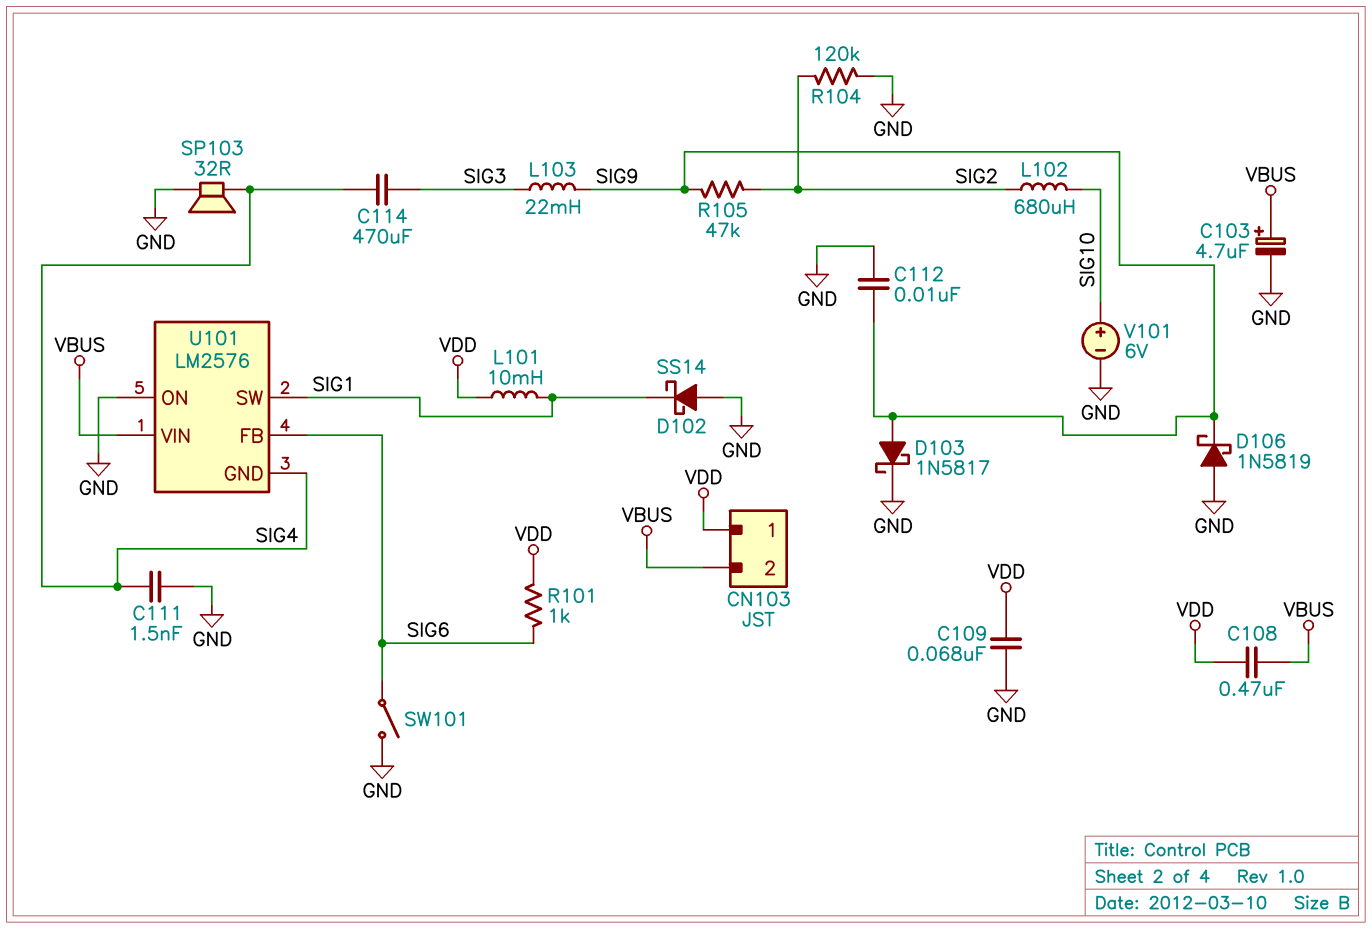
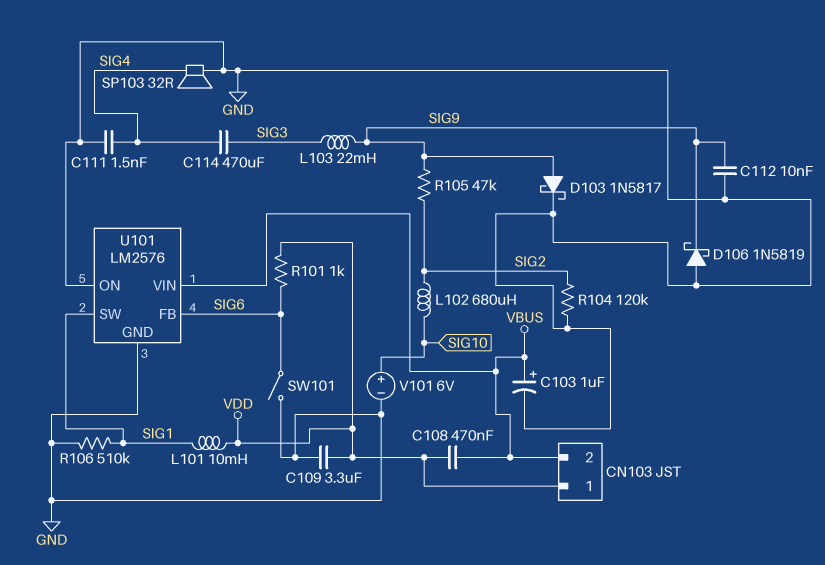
C103: 4.7uF (plus VBUS, minus GND) -> 1uF (plus VBUS, minus GND)
C109: 68nF (GND, VDD) -> 3.3uF (GND, VDD)
D102: schottky SS14 (A GND, K SIG1) -> none
R106: none -> 510k (GND, SIG1)
U101 pin GND: SIG4 -> GND

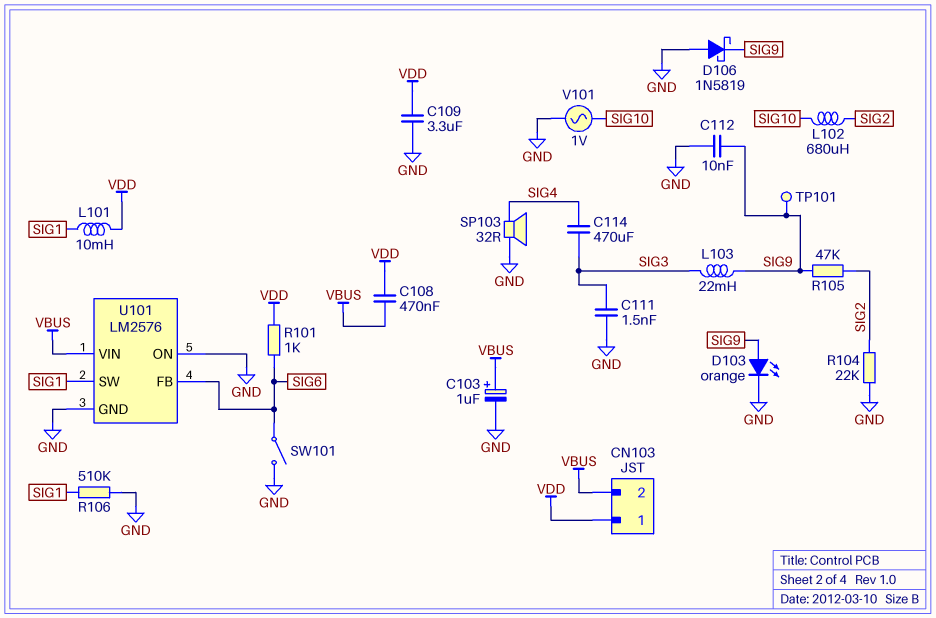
C111: 1.5nF (GND, SIG4) -> 1.5nF (GND, SIG3)
D103: schottky 1N5817 (A SIG9, K GND) -> LED orange (A SIG9, K GND)
R104: 120k (GND, SIG2) -> 22k (GND, SIG2)
TP101: none -> test point (SIG9)
V101: 6V (plus SIG10, minus GND) -> AC 1V (GND, SIG10)

